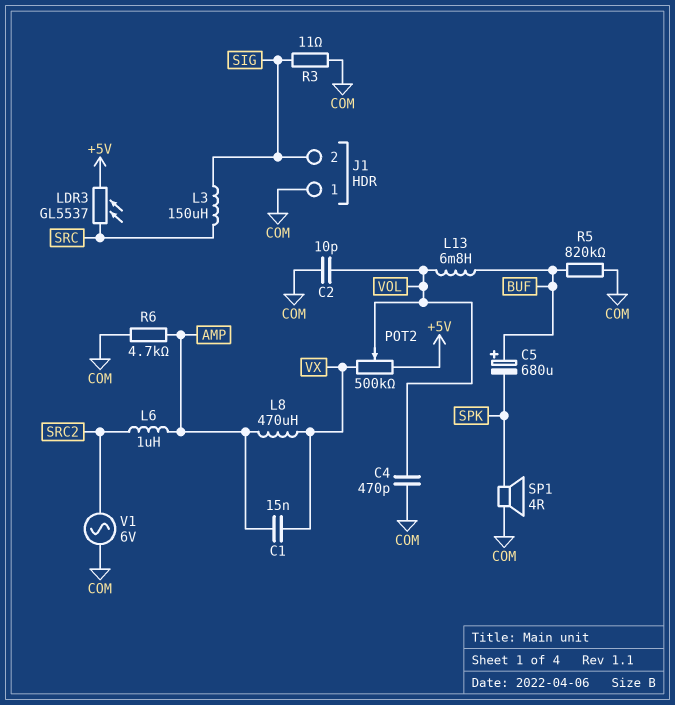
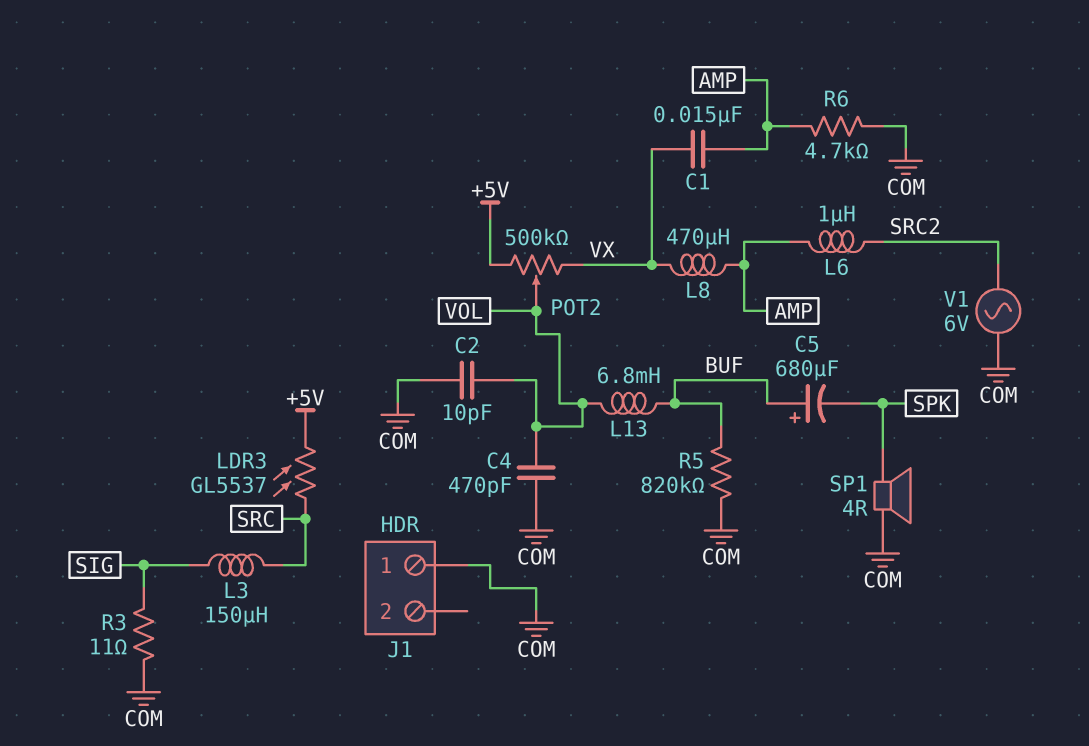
J1 pin 2: SIG -> none

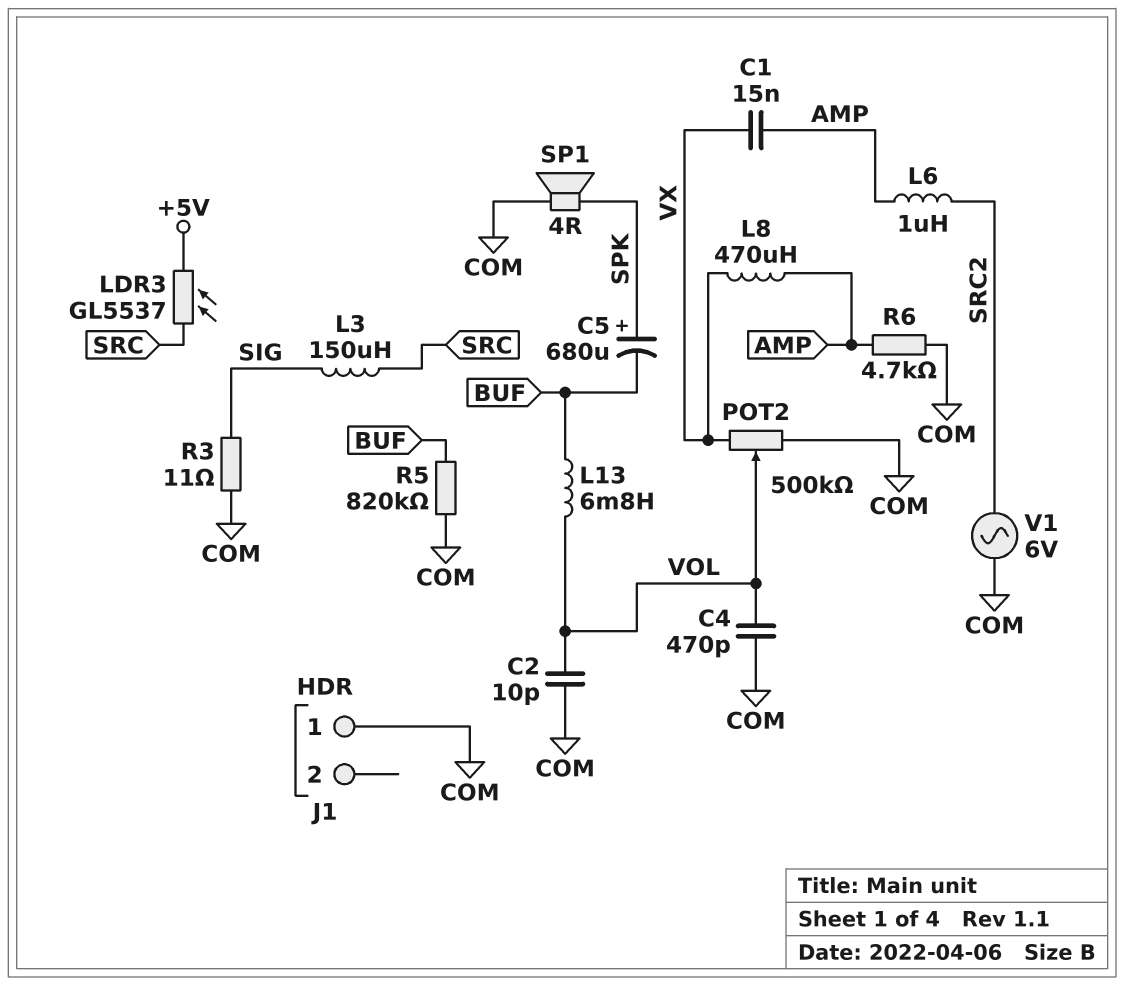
C5: 680uF (plus BUF, minus SPK) -> 680uF (plus SPK, minus BUF)
POT2: 500k (+5V, VX, wiper VOL) -> 500k (COM, VX, wiper VOL)

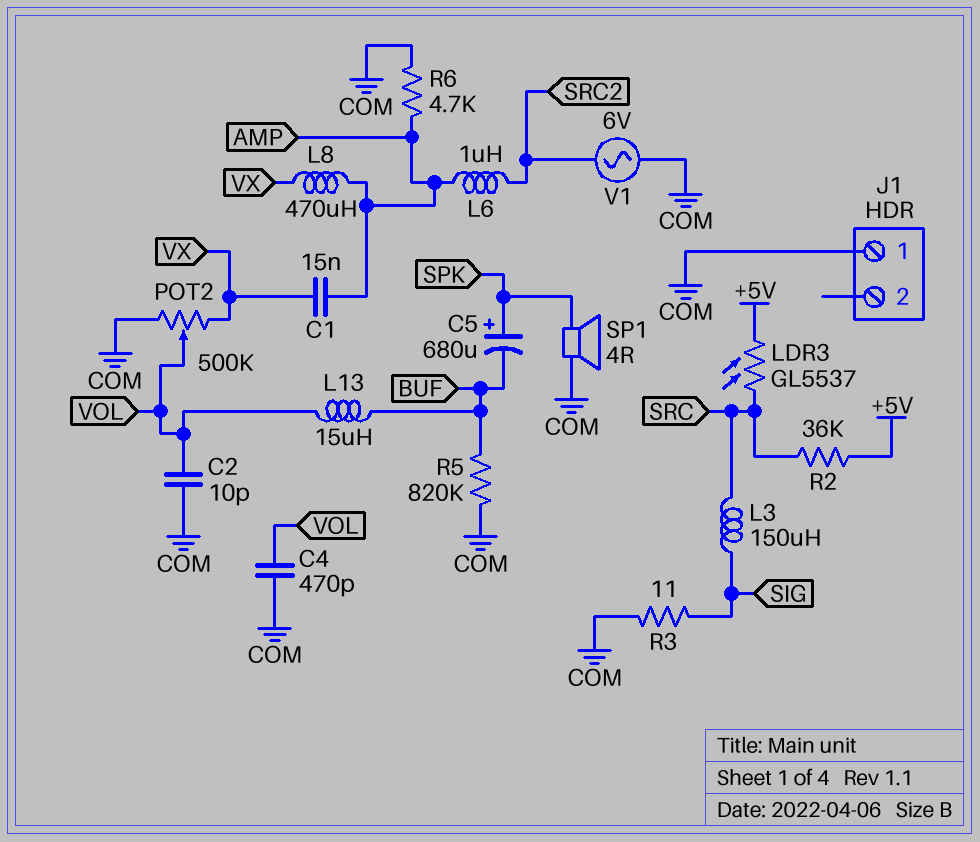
L13: 6.8mH (BUF, VOL) -> 15uH (BUF, VOL)
R2: none -> 36k (+5V, SRC)

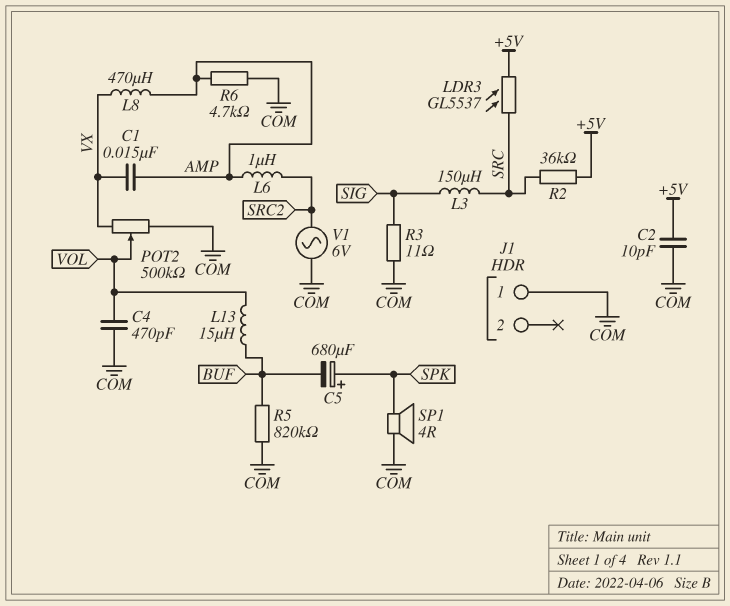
C2: 10pF (COM, VOL) -> 10pF (+5V, COM)

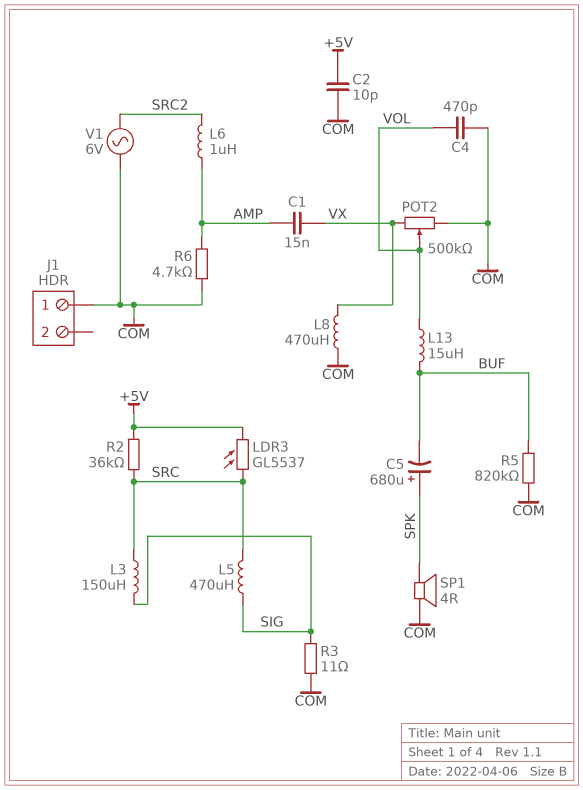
L5: none -> 470uH (SIG, SRC)
L8: 470uH (AMP, VX) -> 470uH (COM, VX)

